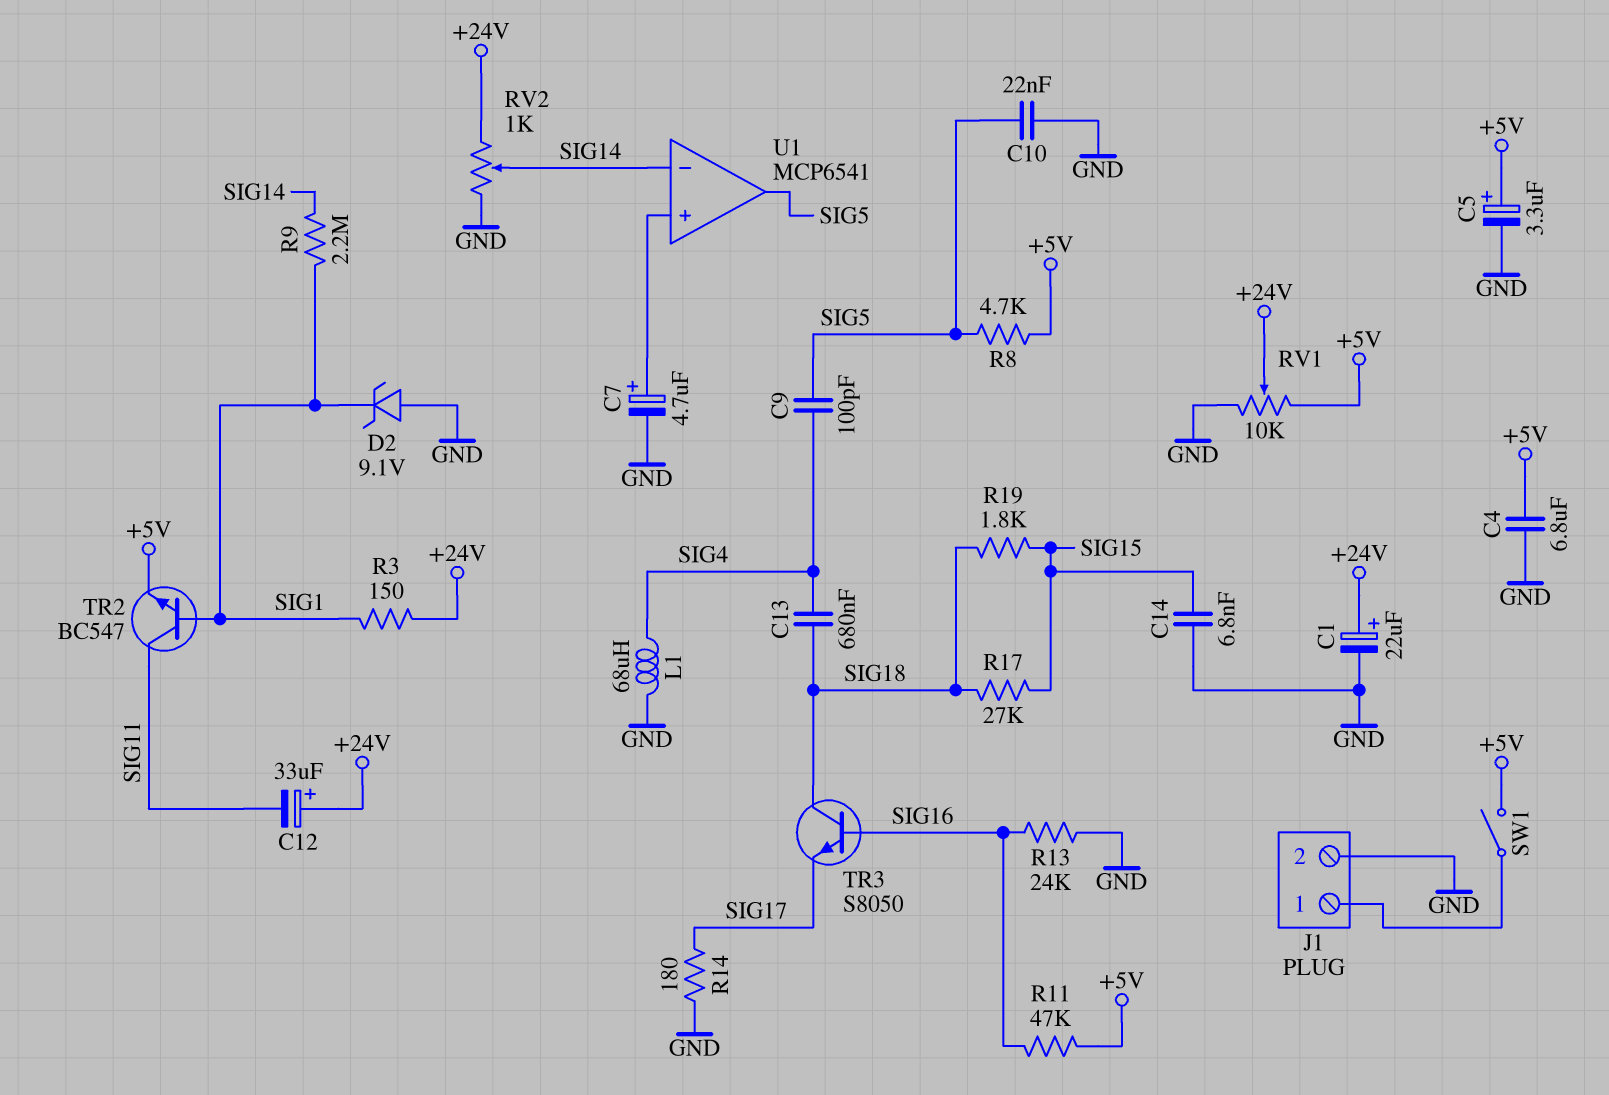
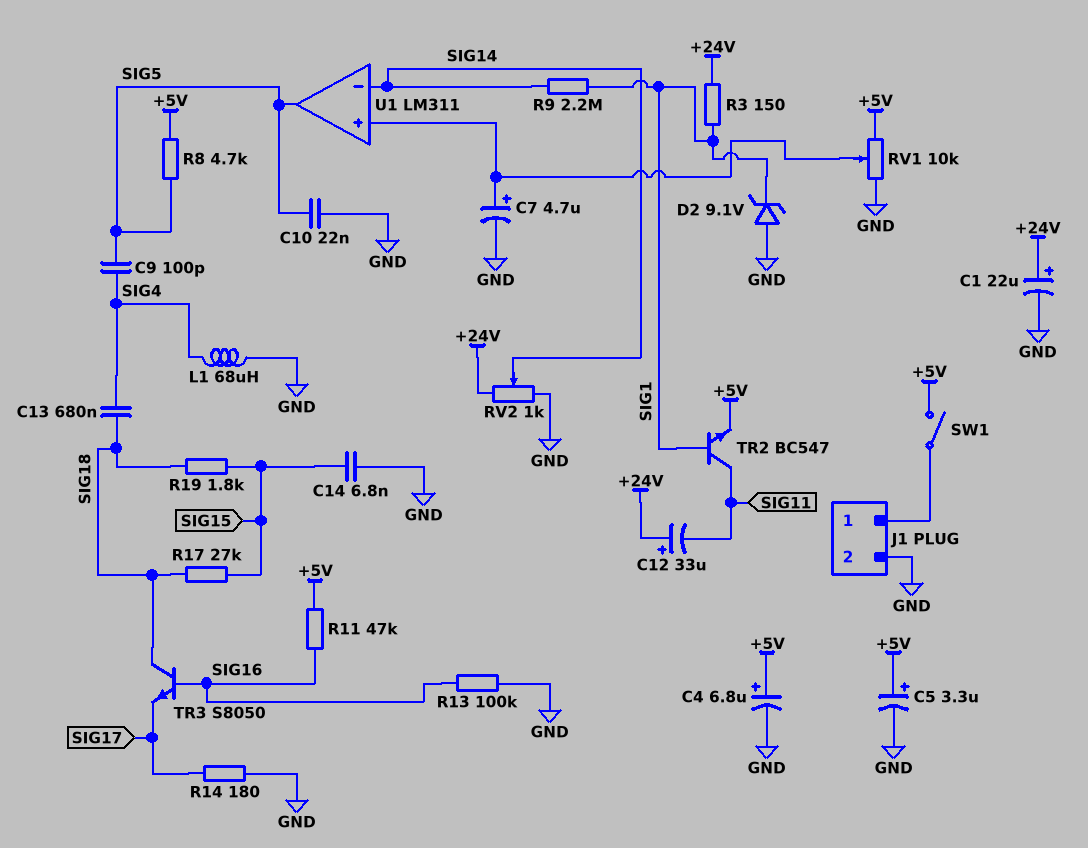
C4: 6.8uF (+5V, GND) -> 6.8uF (plus +5V, minus GND)
R13: 24k (GND, SIG16) -> 100k (GND, SIG16)
RV1: 10k (+5V, GND, wiper +24V) -> 10k (+5V, GND, wiper U1/in+)
U1: MCP6541 -> LM311

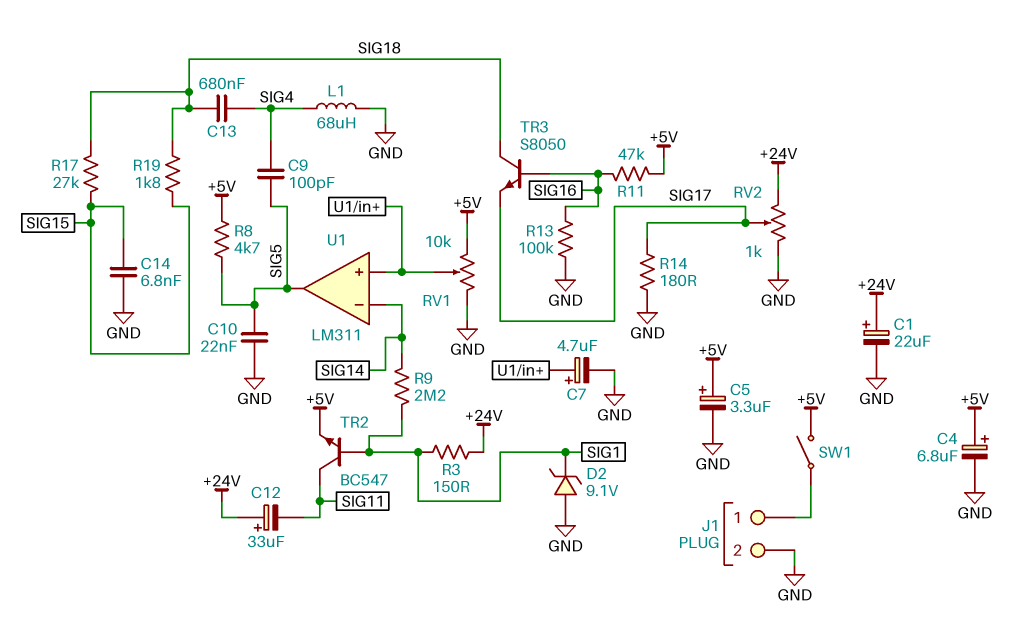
RV2: 1k (+24V, GND, wiper SIG14) -> 1k (+24V, GND, wiper SIG17)

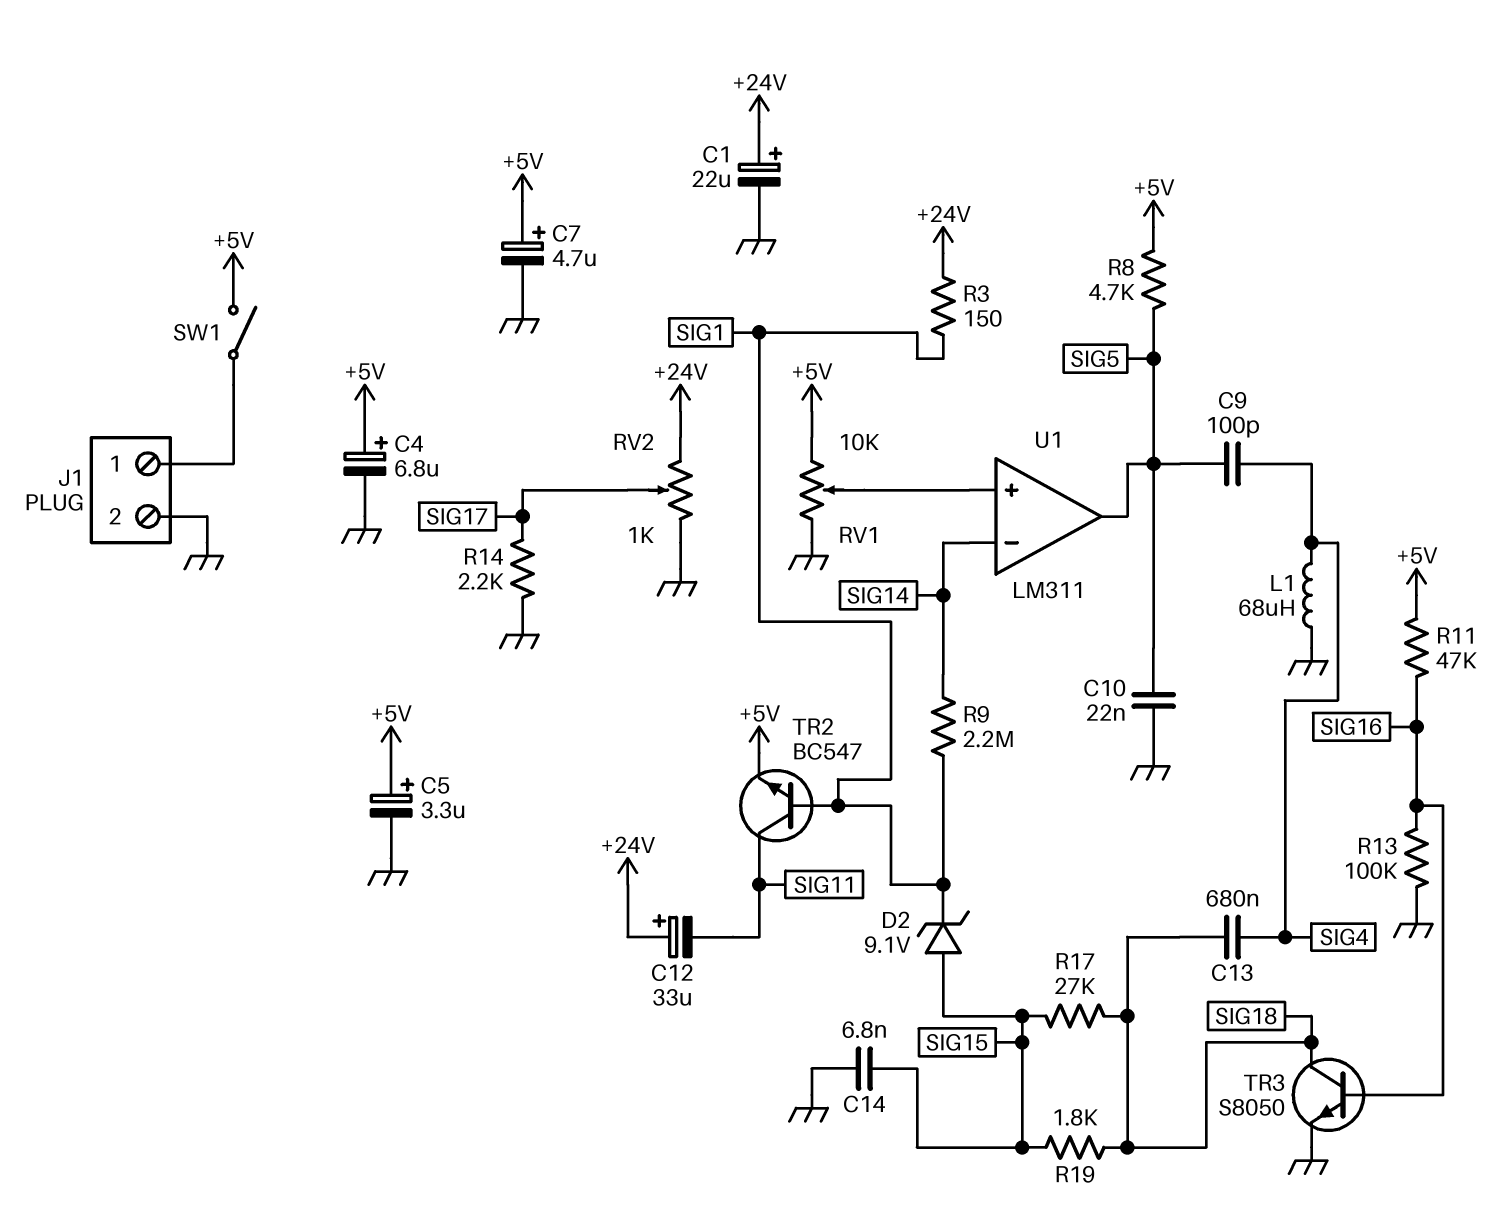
C7: 4.7uF (plus U1/in+, minus GND) -> 4.7uF (plus +5V, minus GND)
D2: zener 9.1V (A GND, K SIG1) -> zener 9.1V (A SIG15, K SIG1)
R14: 180 (GND, SIG17) -> 2.2k (GND, SIG17)
TR3: NPN S8050 (B SIG16, C SIG18, E SIG17) -> NPN S8050 (B SIG16, C SIG18, E GND)

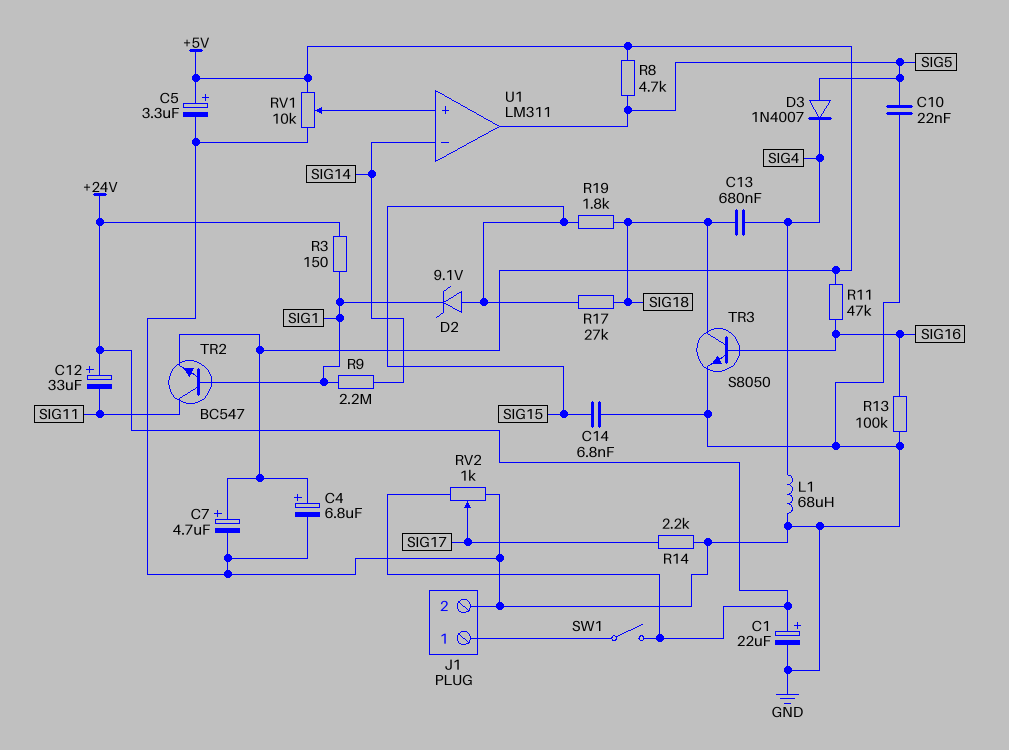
C9: 100pF (SIG4, SIG5) -> none
D3: none -> diode 1N4007 (A SIG5, K SIG4)
SW1: switch (+5V, J1/1) -> switch (+24V, J1/1)

